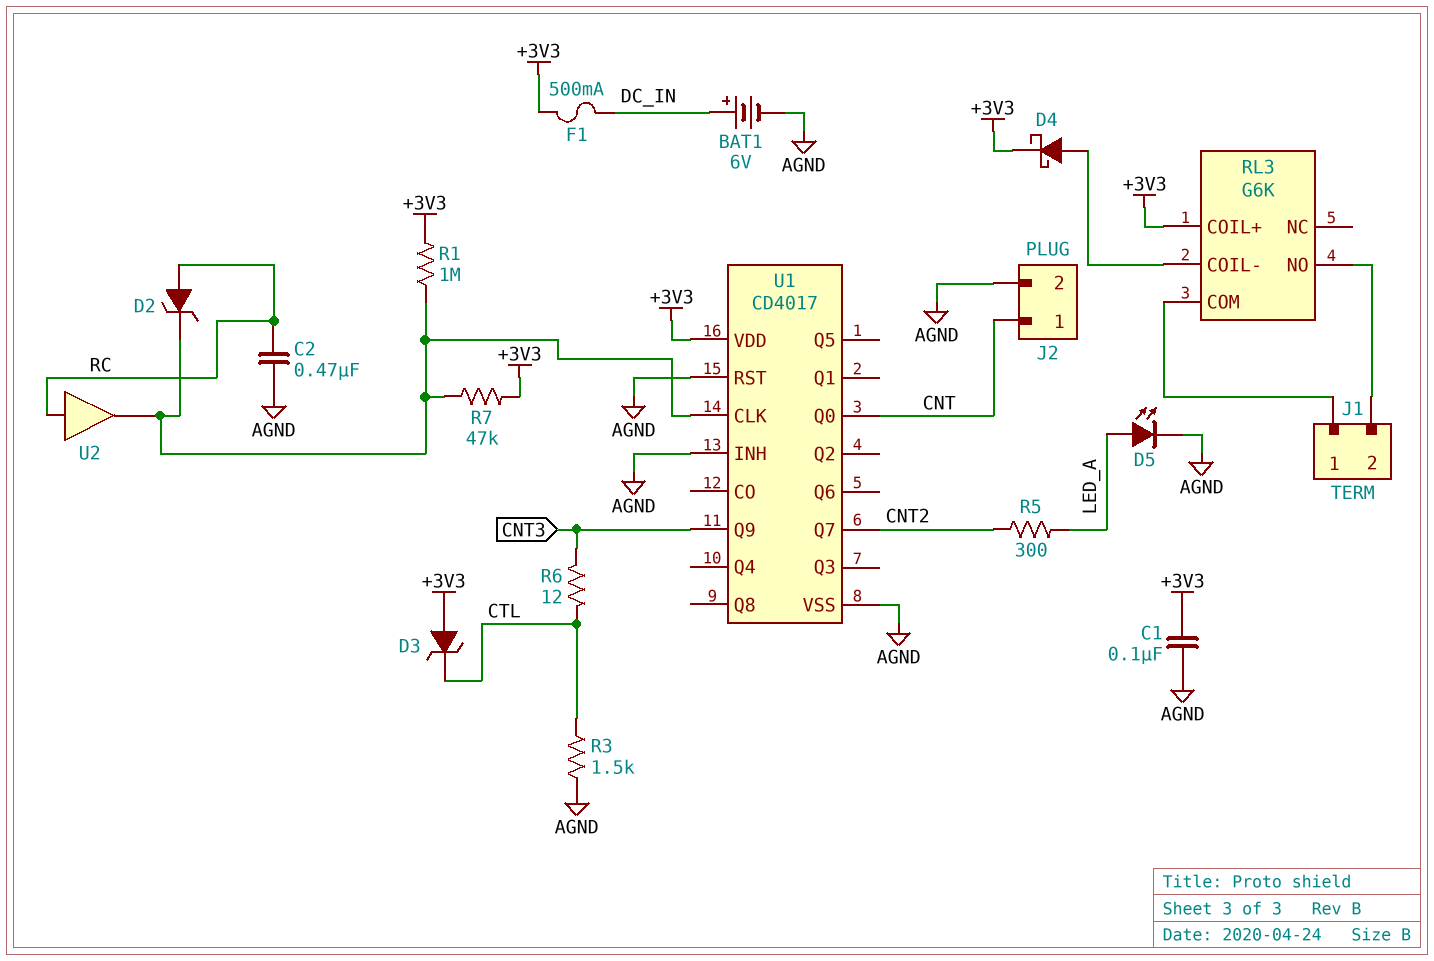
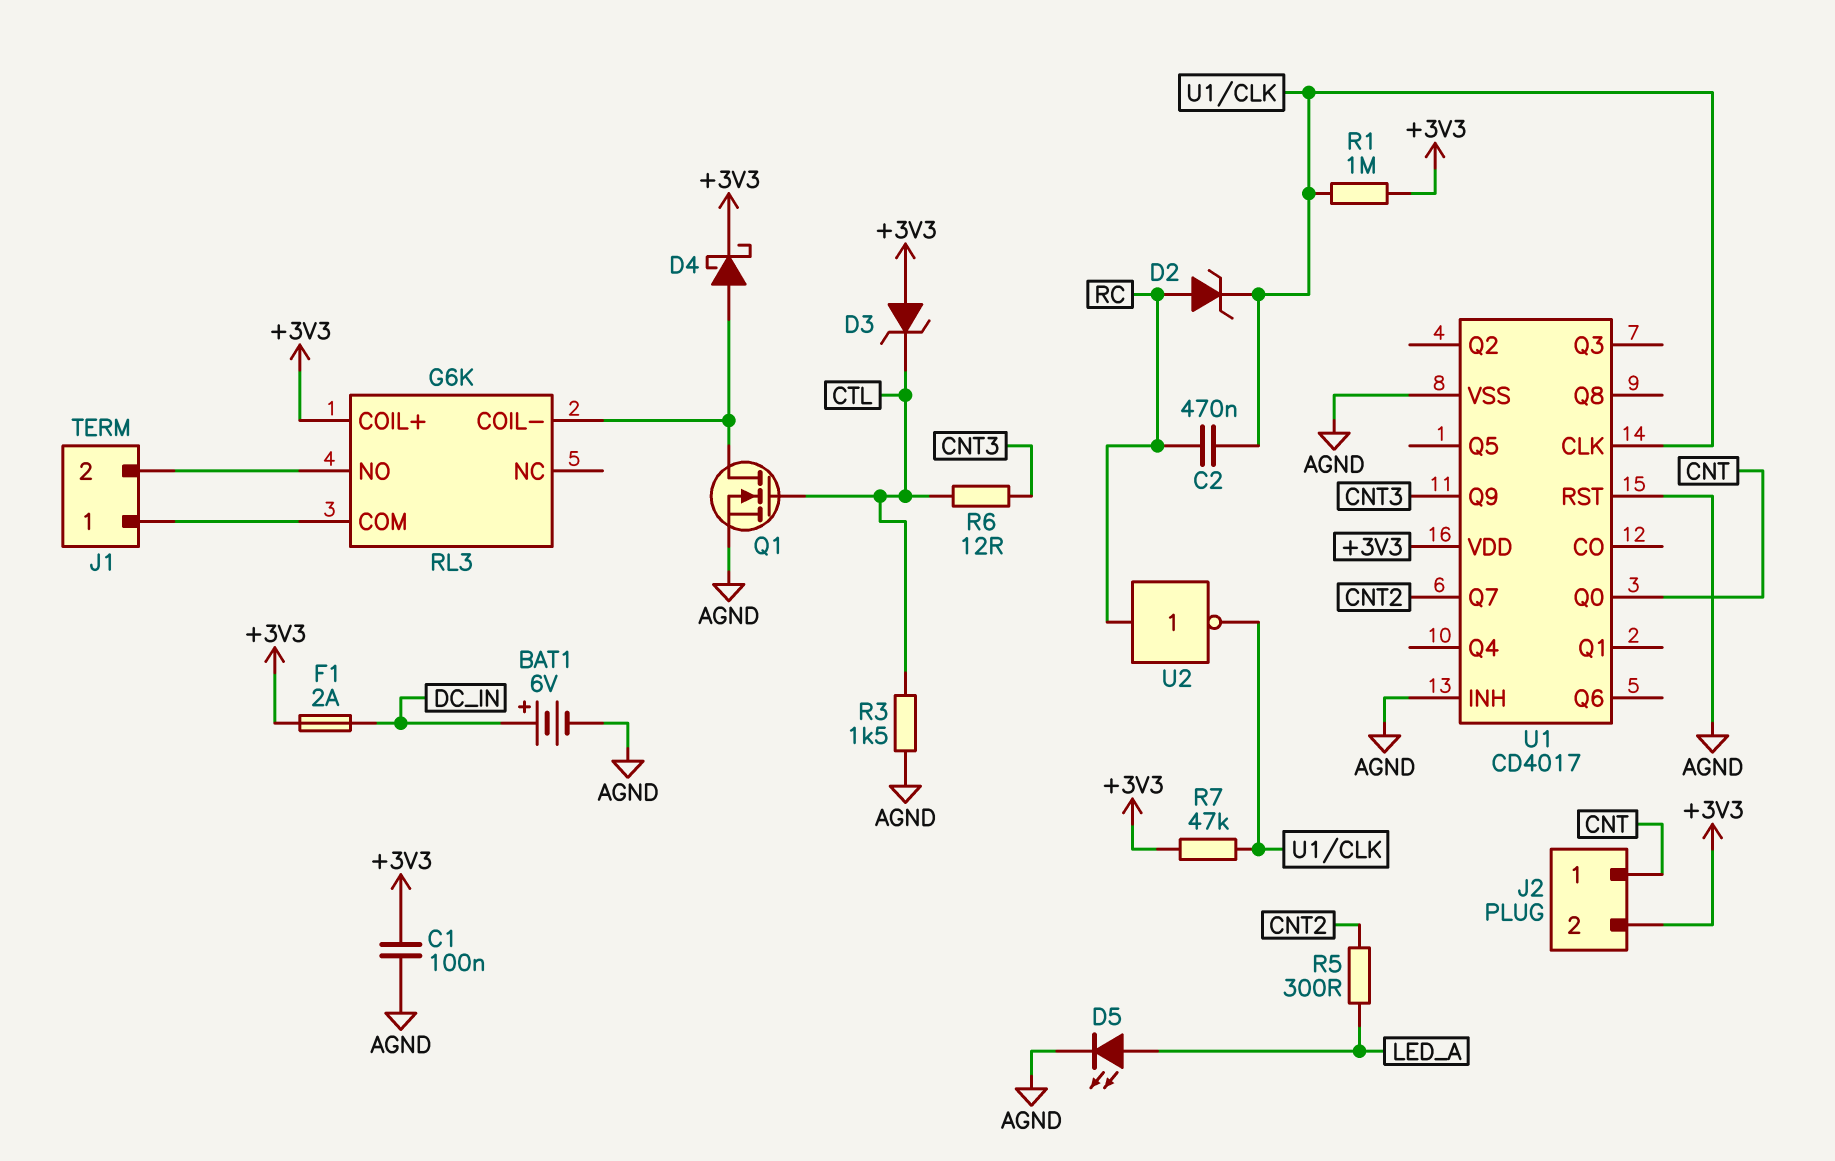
C2: 470nF (AGND, RC) -> 470nF (RC, U1/CLK)
F1: 500mA (+3V3, DC_IN) -> 2A (+3V3, DC_IN)
J2 pin 2: AGND -> +3V3
Q1: none -> NMOS (G CTL, D RL3/COIL-, S AGND)
U2: buffer (in RC, out U1/CLK) -> NOT (in RC, out U1/CLK)

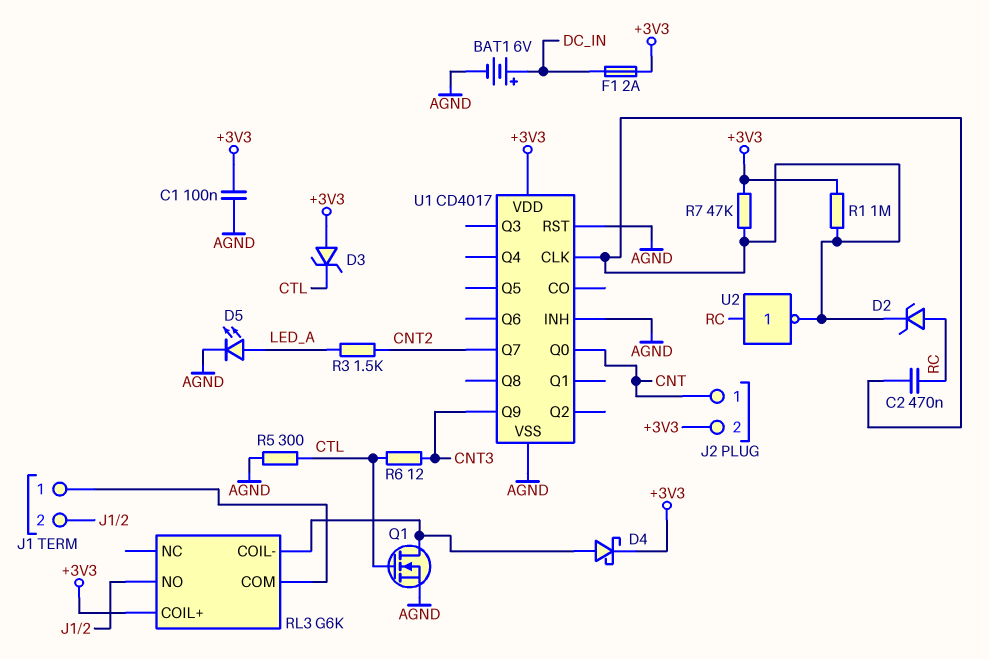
R3: 1.5k (AGND, CTL) -> 1.5k (CNT2, LED_A)
R5: 300 (CNT2, LED_A) -> 300 (AGND, CTL)

